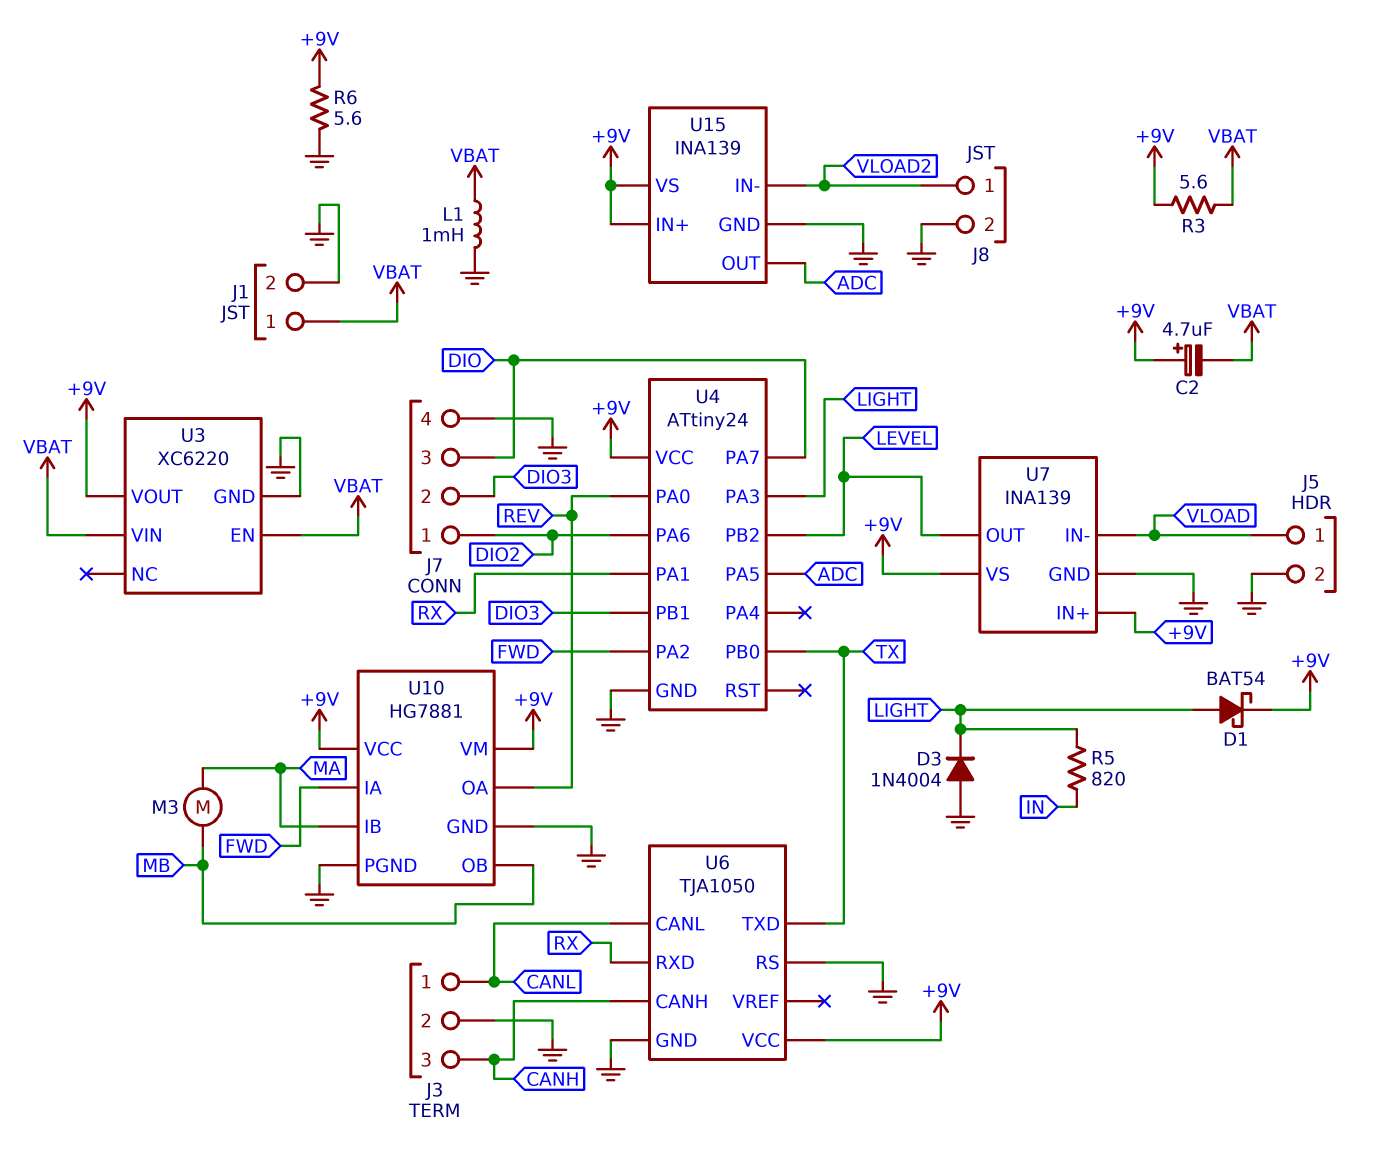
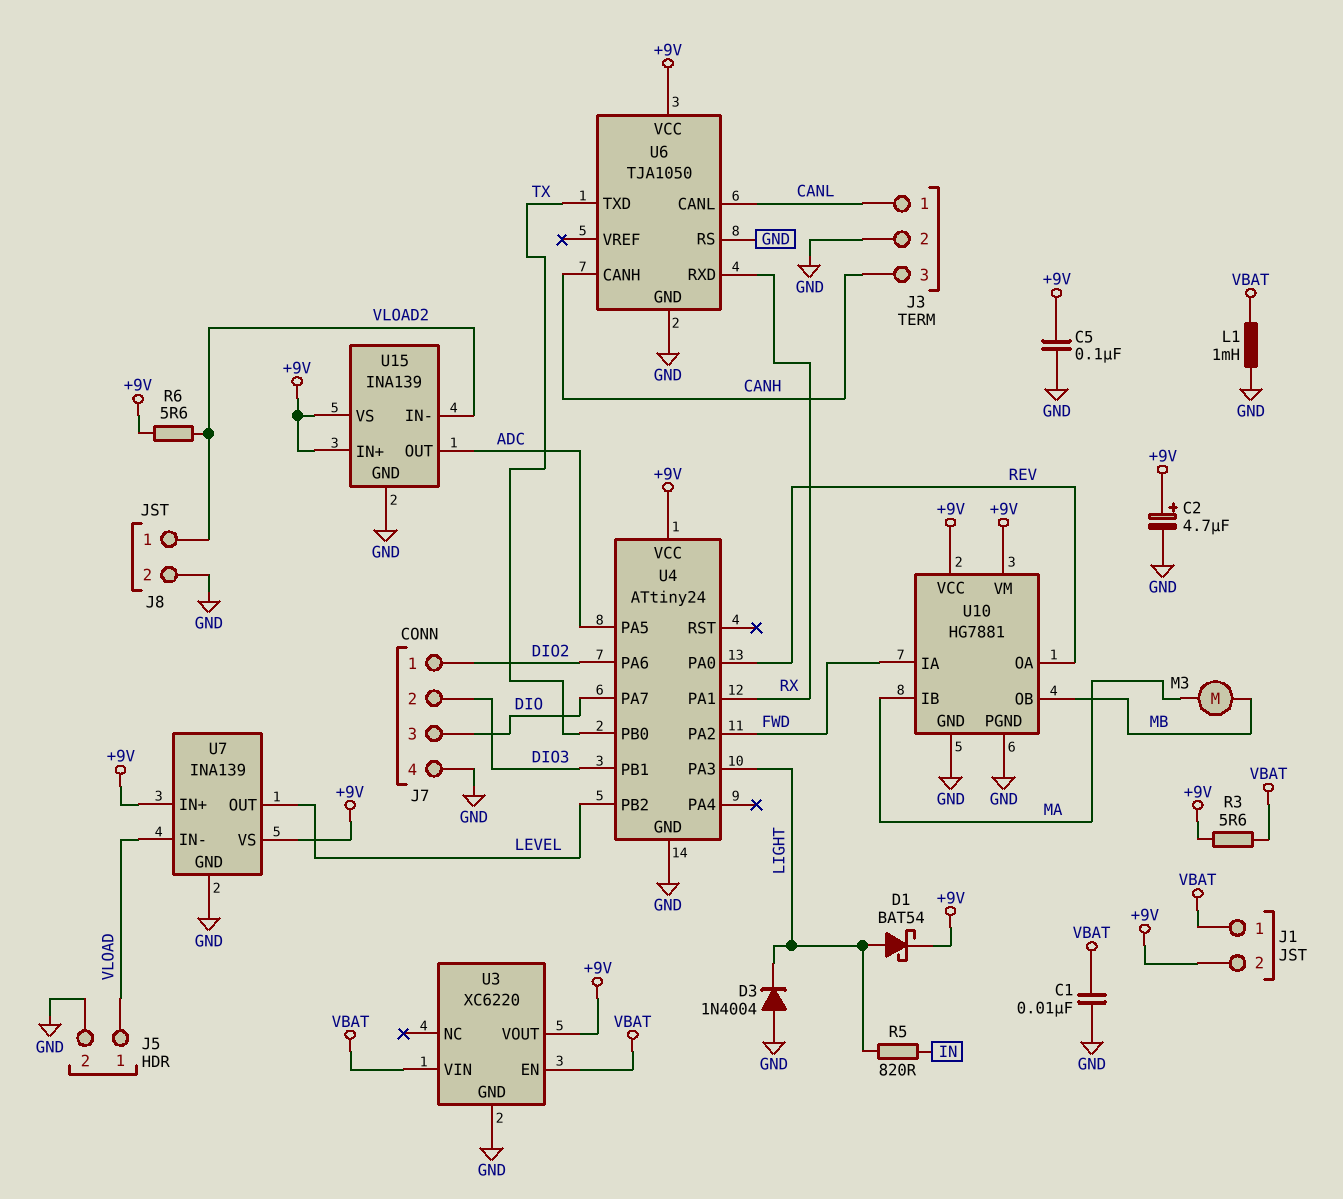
C1: none -> 10nF (GND, VBAT)
C2: 4.7uF (plus +9V, minus VBAT) -> 4.7uF (plus +9V, minus GND)
C5: none -> 100nF (+9V, GND)
J1 pin 2: GND -> +9V
R6: 5.6 (+9V, GND) -> 5.6 (+9V, VLOAD2)

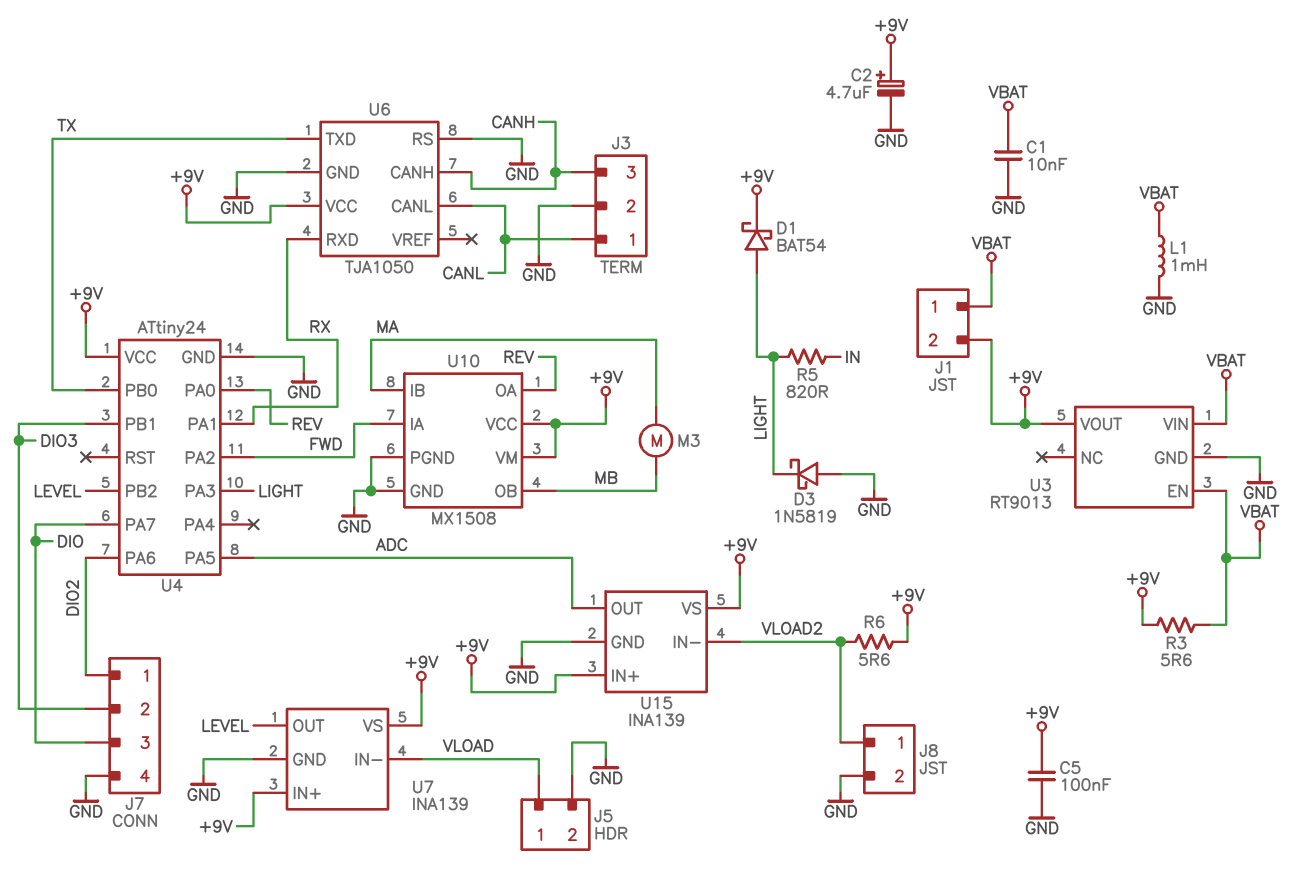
D3: diode 1N4004 (A GND, K LIGHT) -> schottky 1N5819 (A GND, K LIGHT)
U3: XC6220 -> RT9013
U10: HG7881 -> MX1508

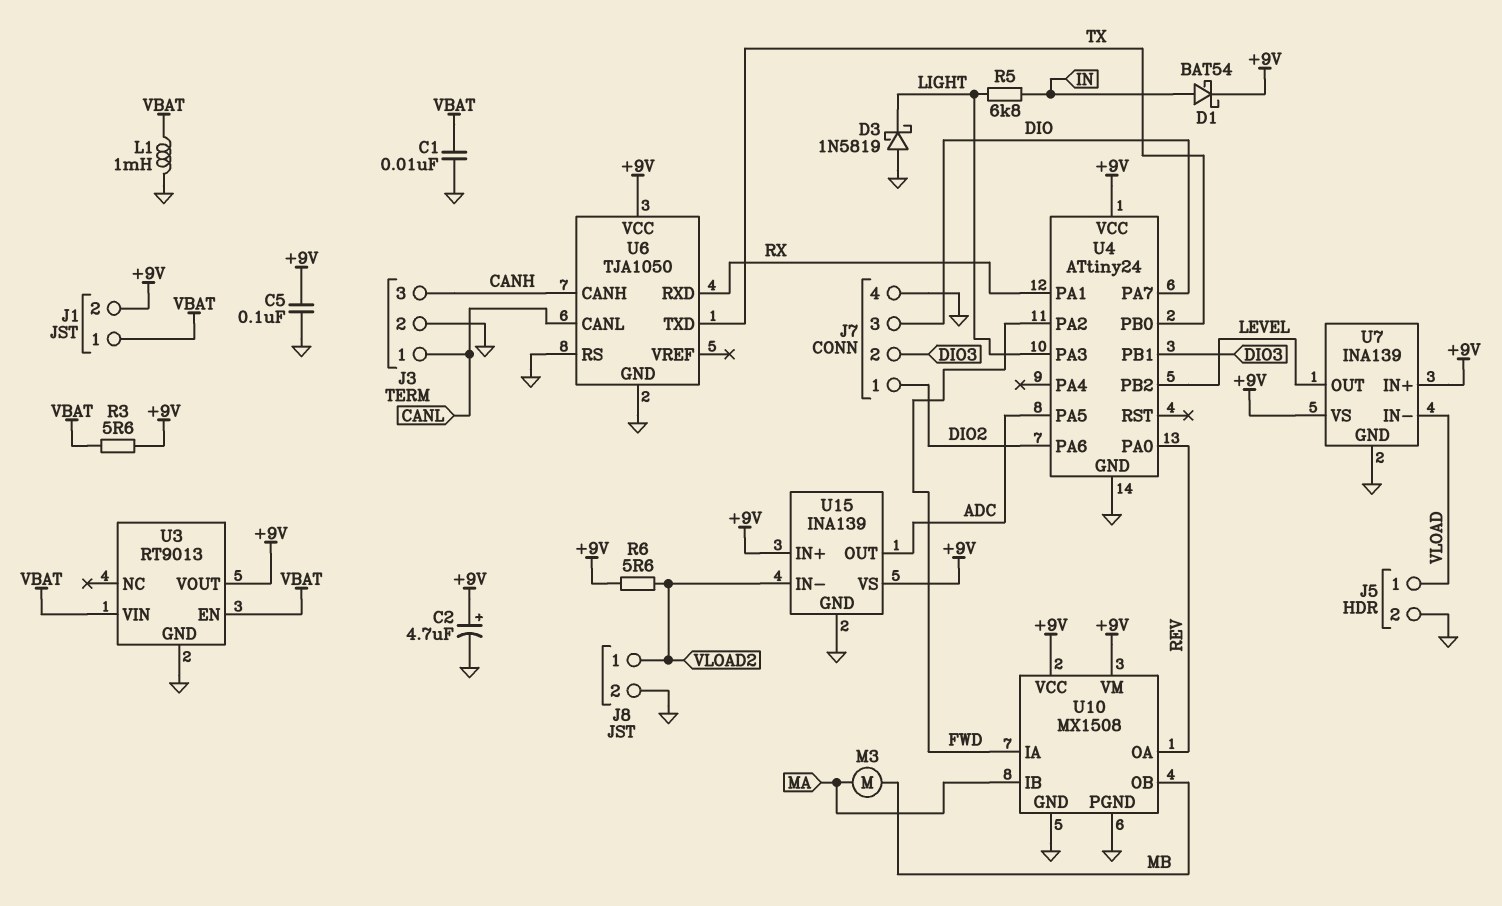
D1: schottky BAT54 (A LIGHT, K +9V) -> schottky BAT54 (A IN, K +9V)
R5: 820 (IN, LIGHT) -> 6.8k (IN, LIGHT)

